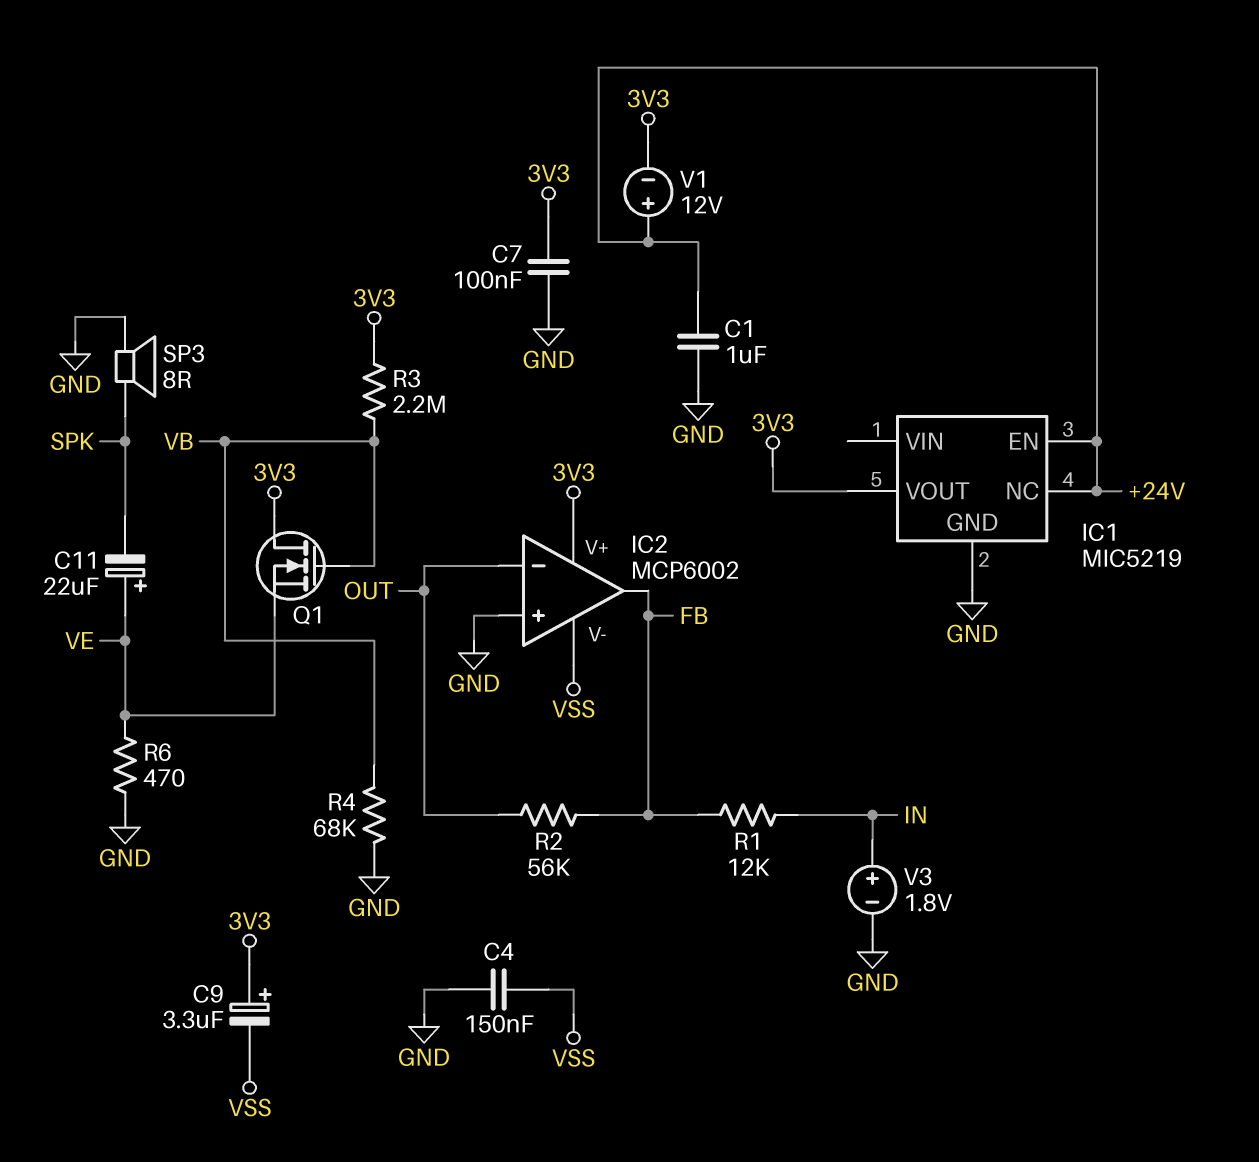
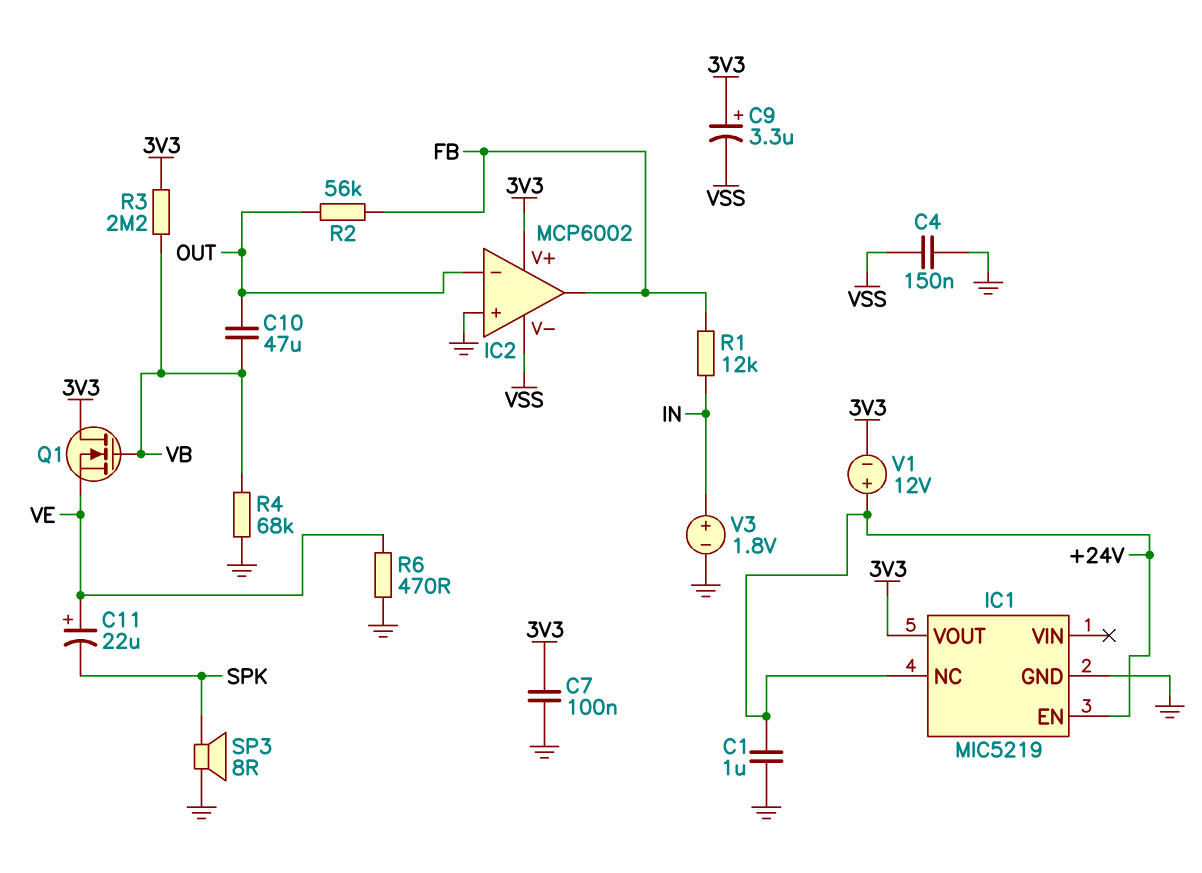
C10: none -> 47uF (OUT, VB)

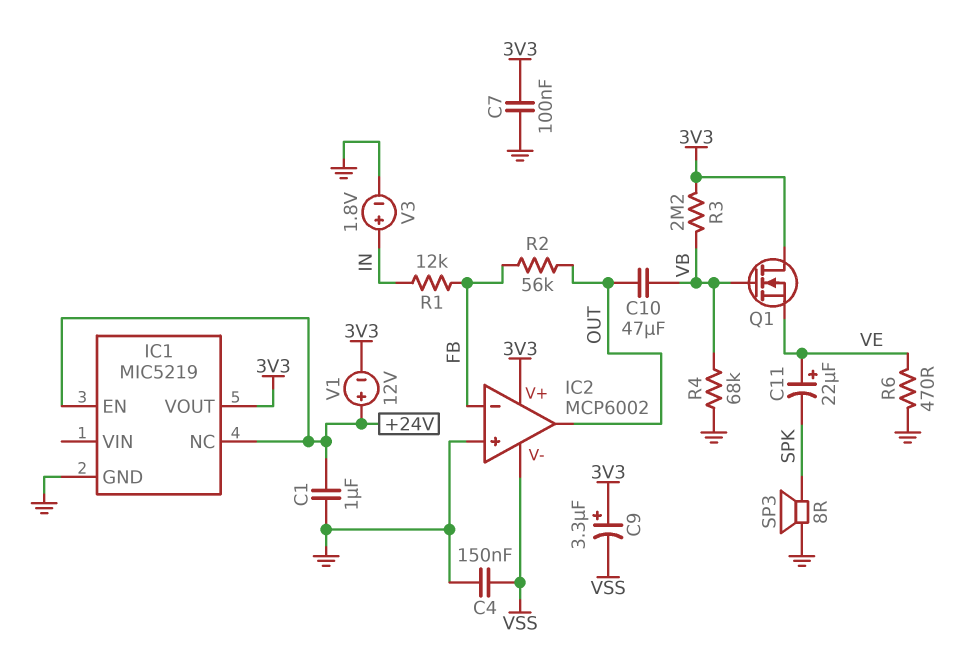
IC2 pin in-: OUT -> FB
IC2 pin out: FB -> OUT

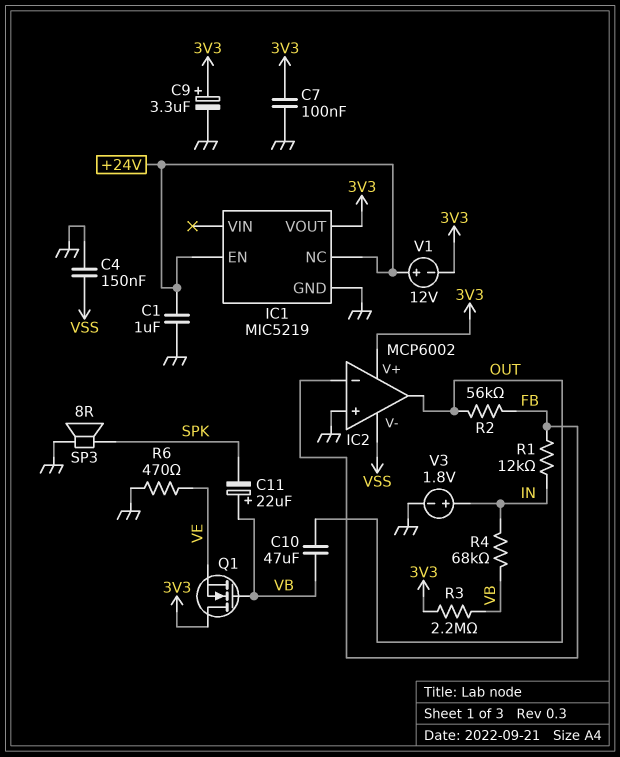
C9: 3.3uF (plus 3V3, minus VSS) -> 3.3uF (plus 3V3, minus GND)
C11: 22uF (plus VE, minus SPK) -> 22uF (plus VB, minus SPK)
R4: 68k (GND, VB) -> 68k (IN, VB)

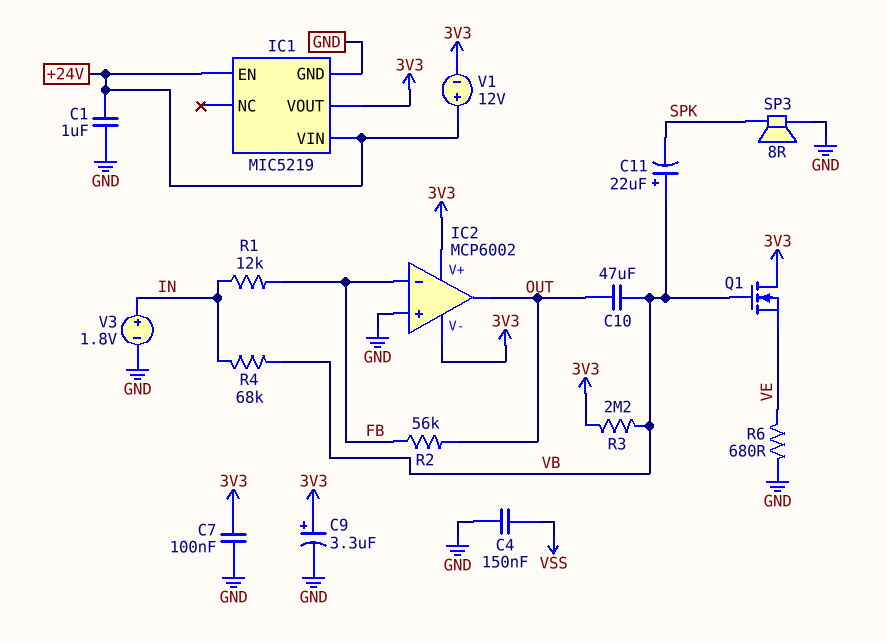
IC1 pin NC: +24V -> none
IC1 pin VIN: none -> +24V
IC2 pin V-: VSS -> 3V3
R6: 470 (GND, VE) -> 680 (GND, VE)

